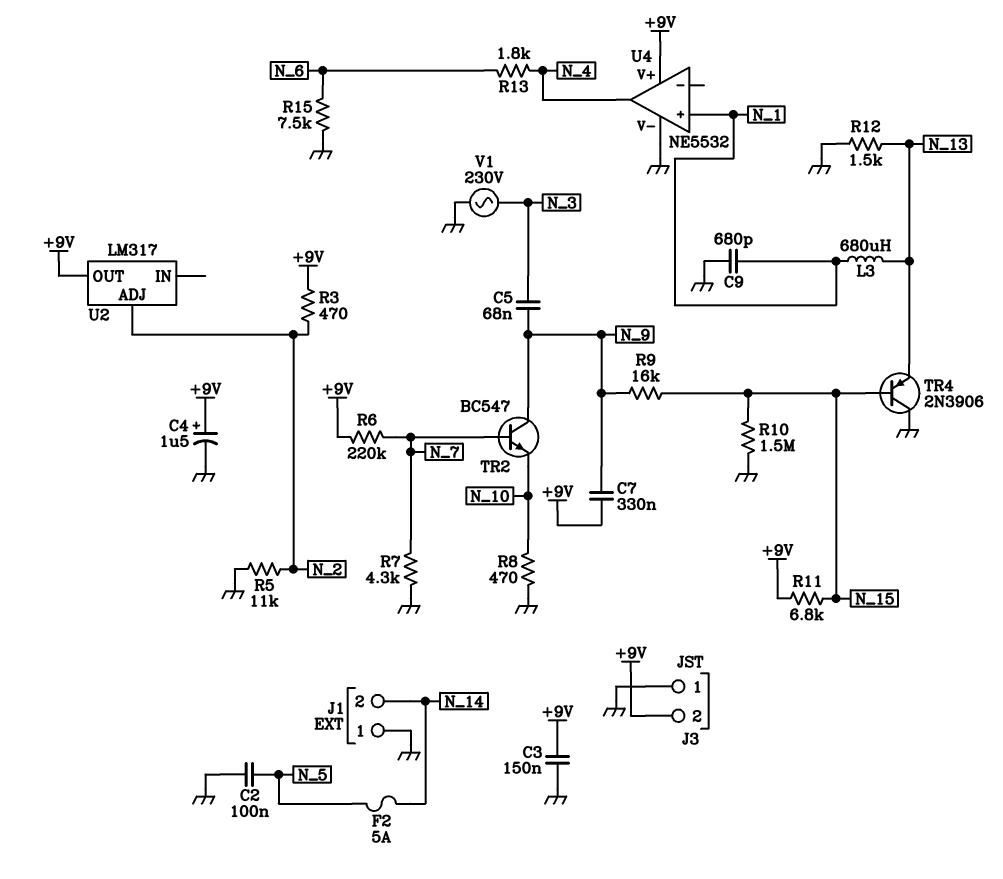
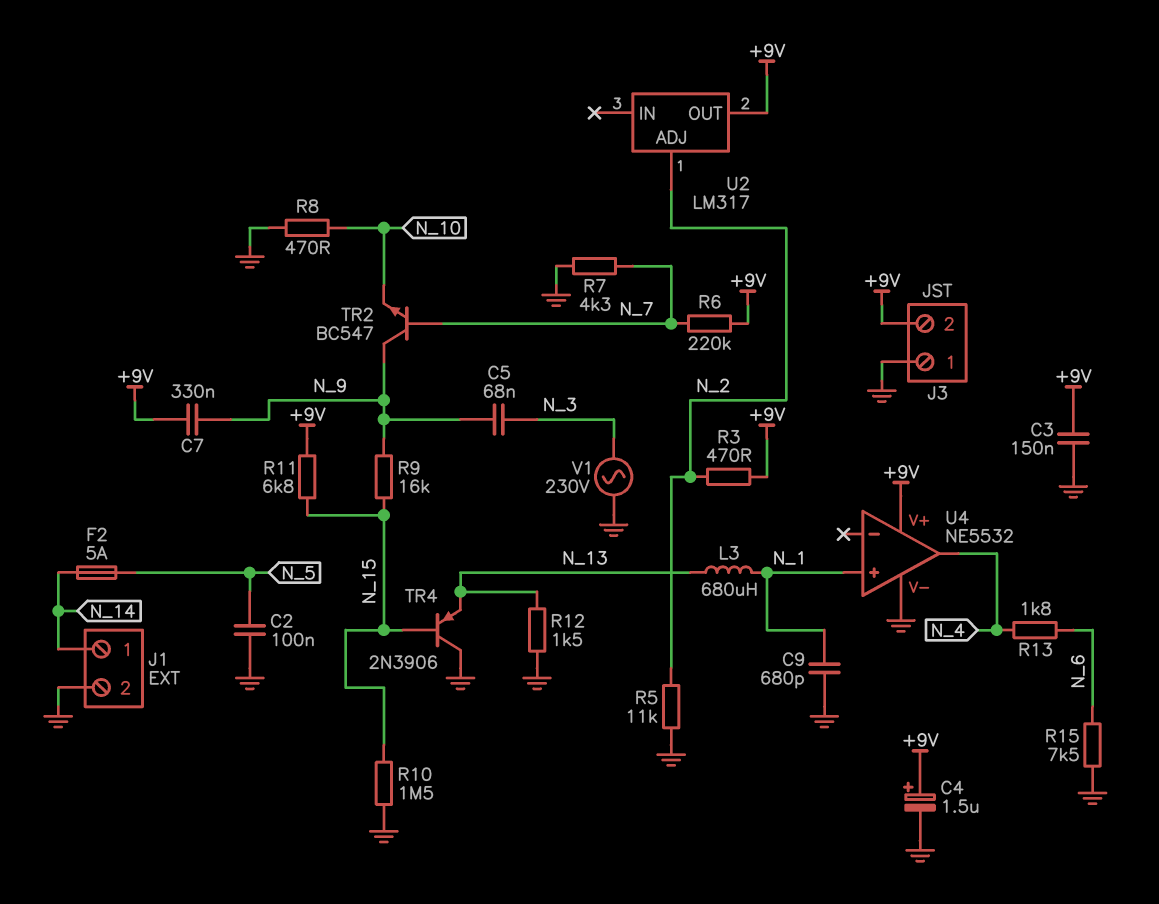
J1 pin 1: GND -> N_14
J1 pin 2: N_14 -> GND

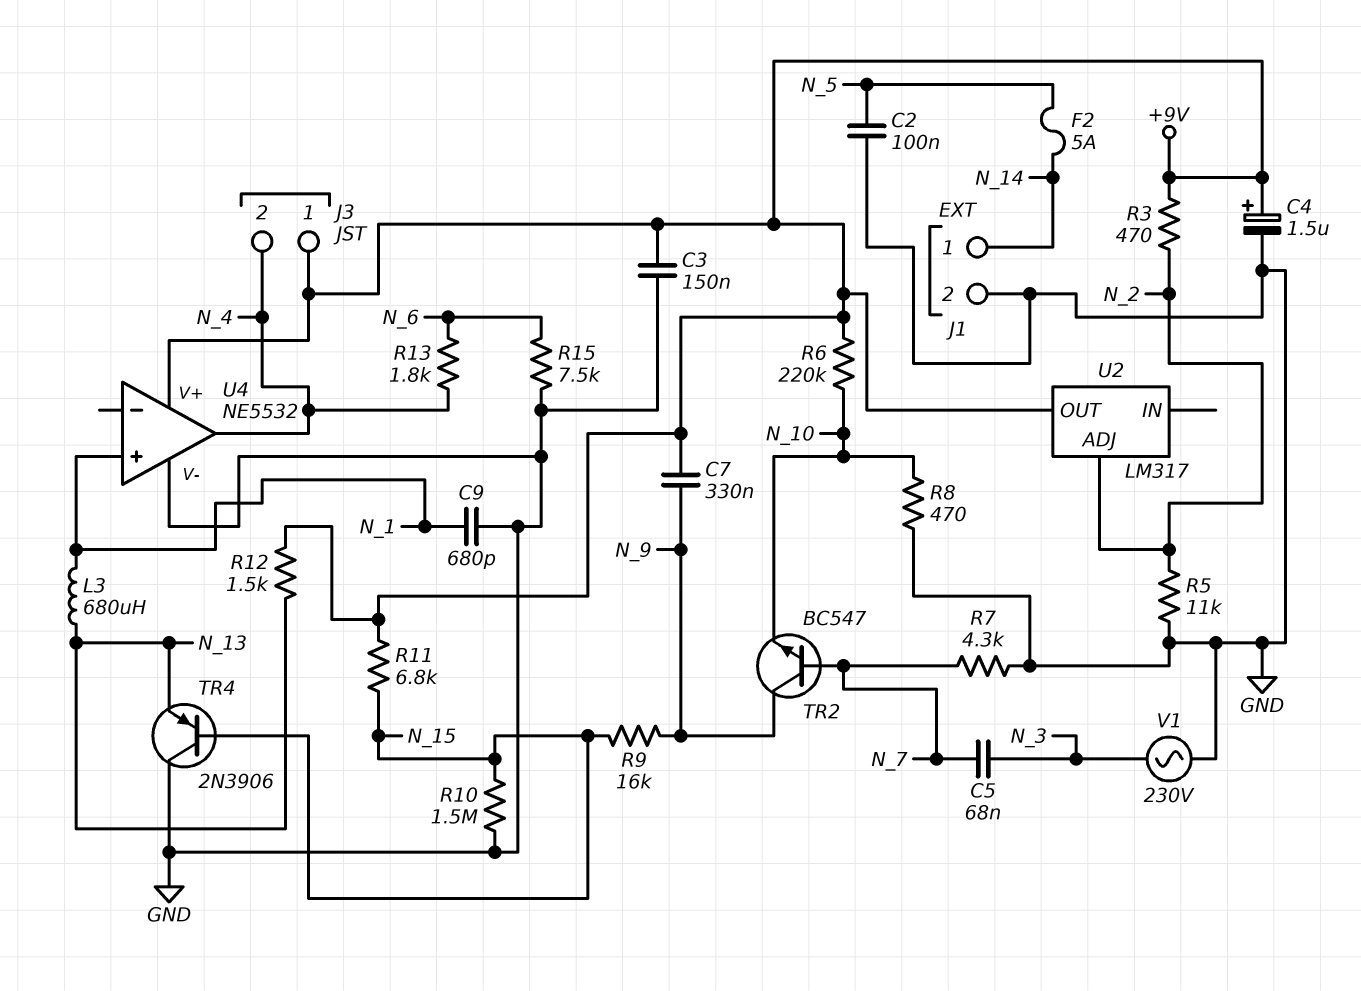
C5: 68nF (N_3, N_9) -> 68nF (N_3, N_7)
J3 pin 1: GND -> +9V
J3 pin 2: +9V -> N_4
R6: 220k (+9V, N_7) -> 220k (+9V, N_10)
R12: 1.5k (GND, N_13) -> 1.5k (+9V, N_13)

